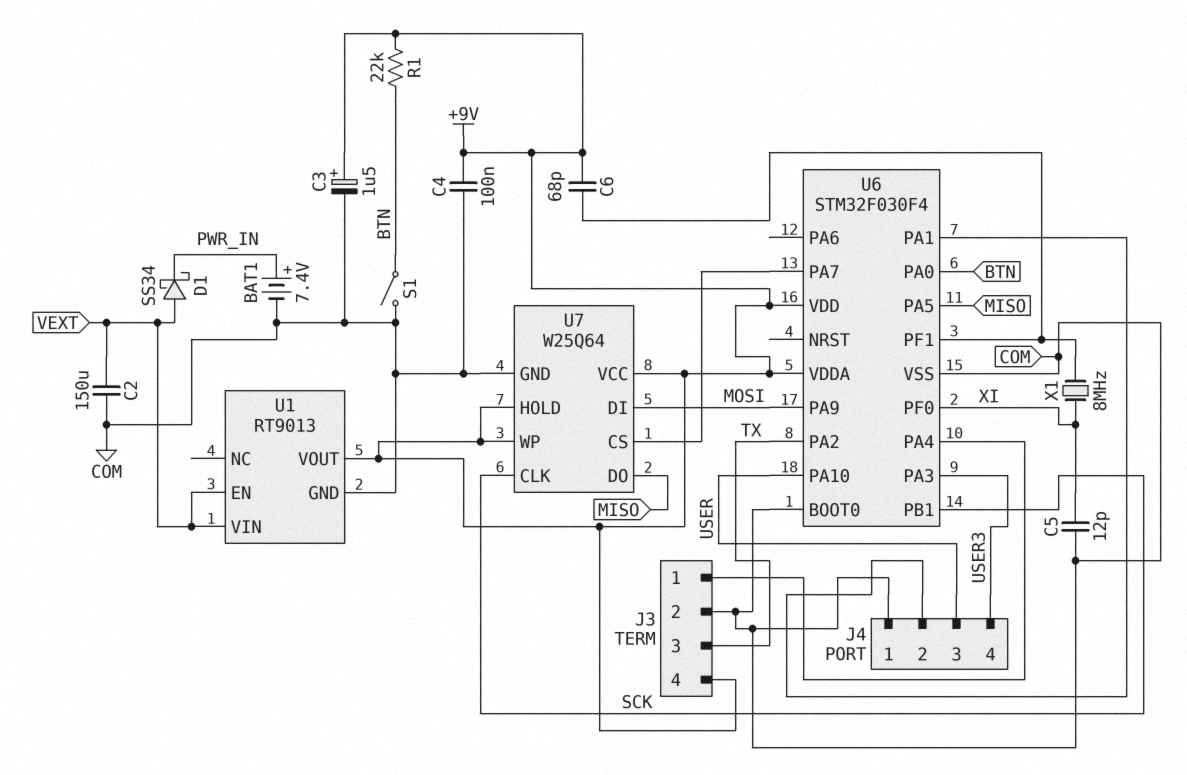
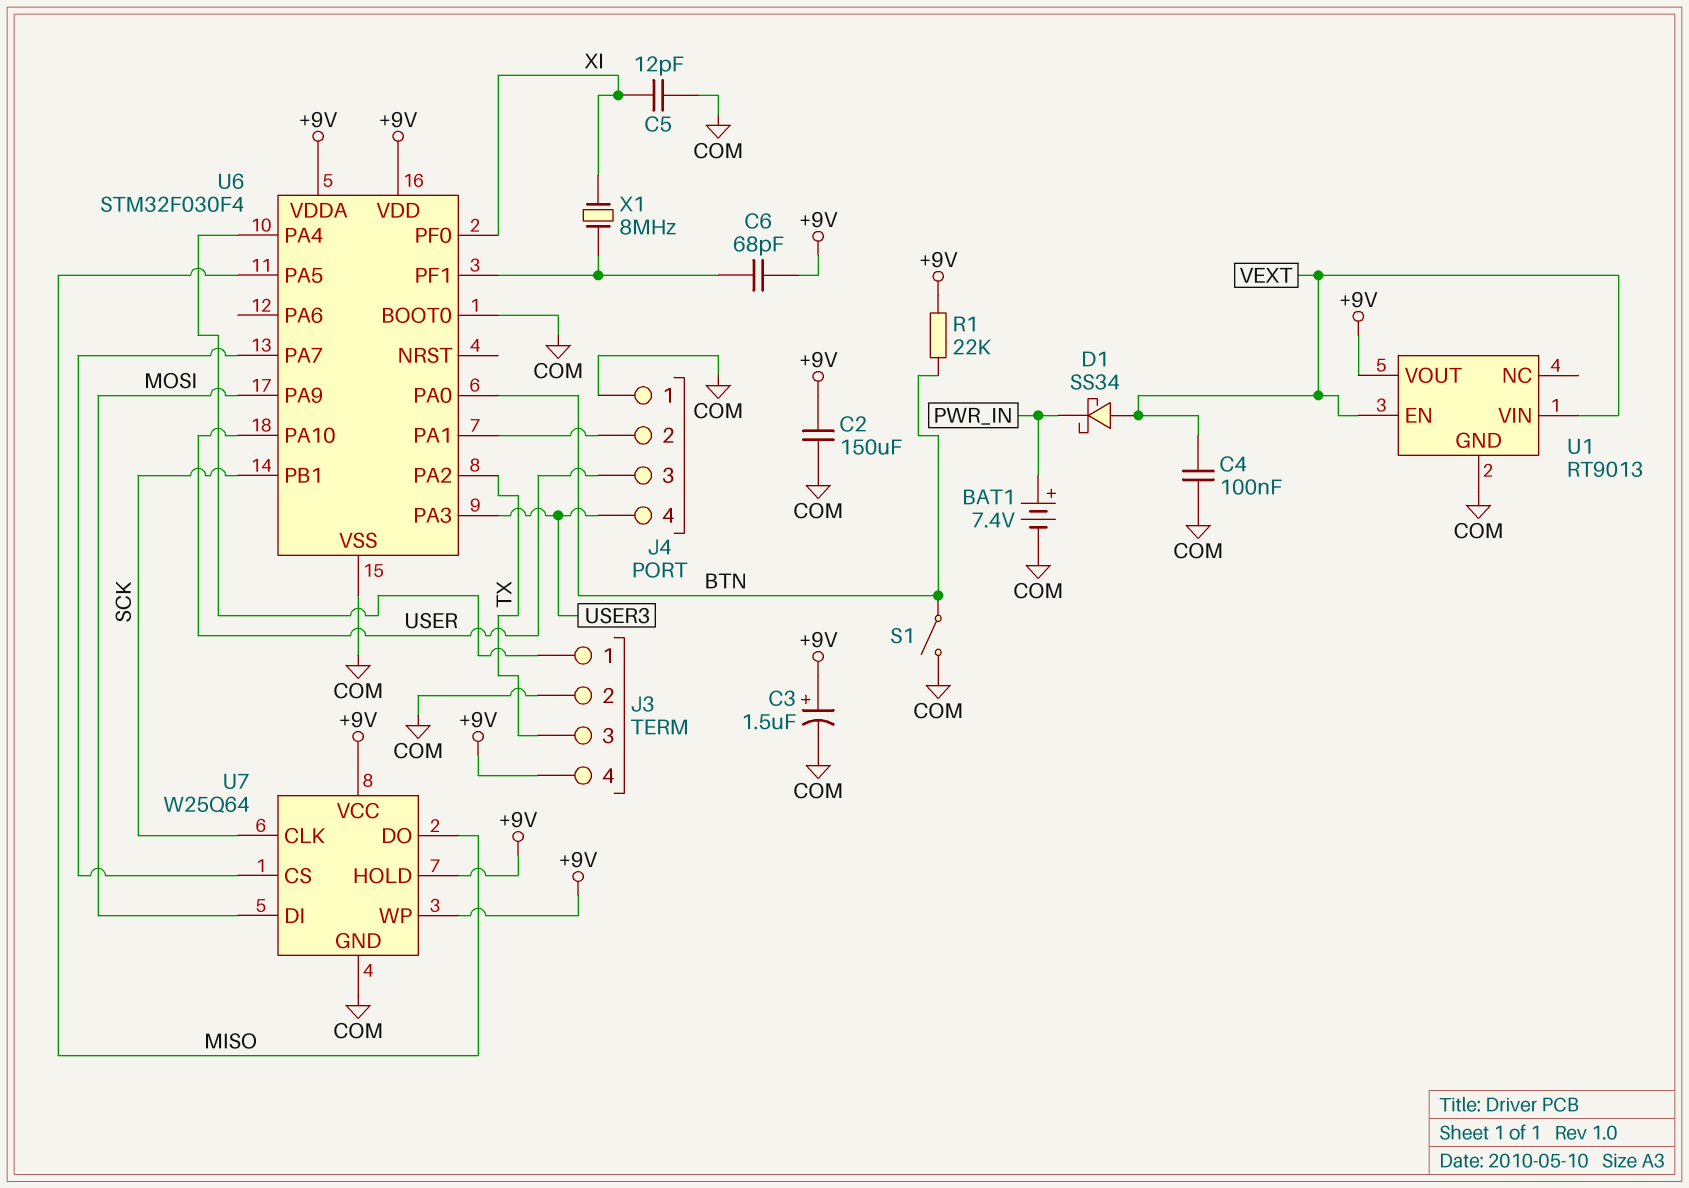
C2: 150uF (COM, VEXT) -> 150uF (+9V, COM)
C4: 100nF (+9V, COM) -> 100nF (COM, VEXT)

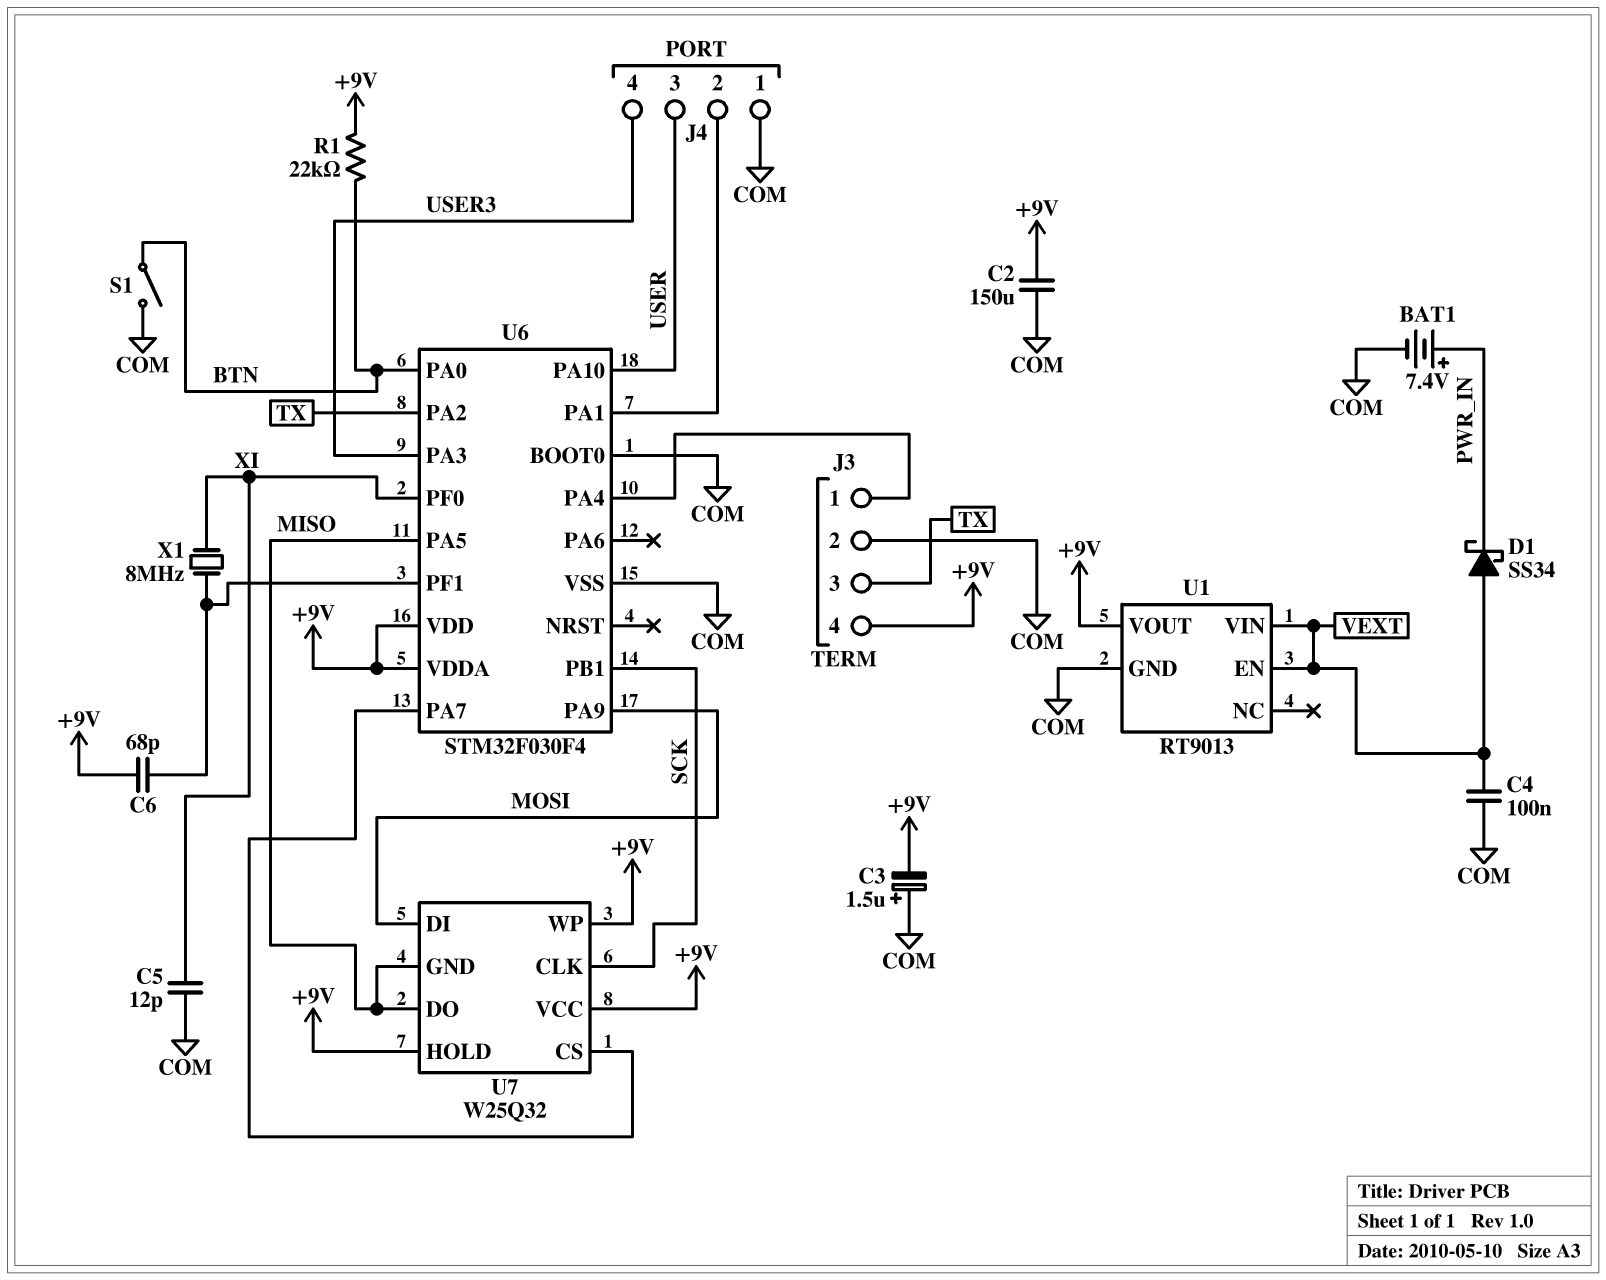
C3: 1.5uF (plus +9V, minus COM) -> 1.5uF (plus COM, minus +9V)
U7: W25Q64 -> W25Q32
U7 pin GND: COM -> MISO

